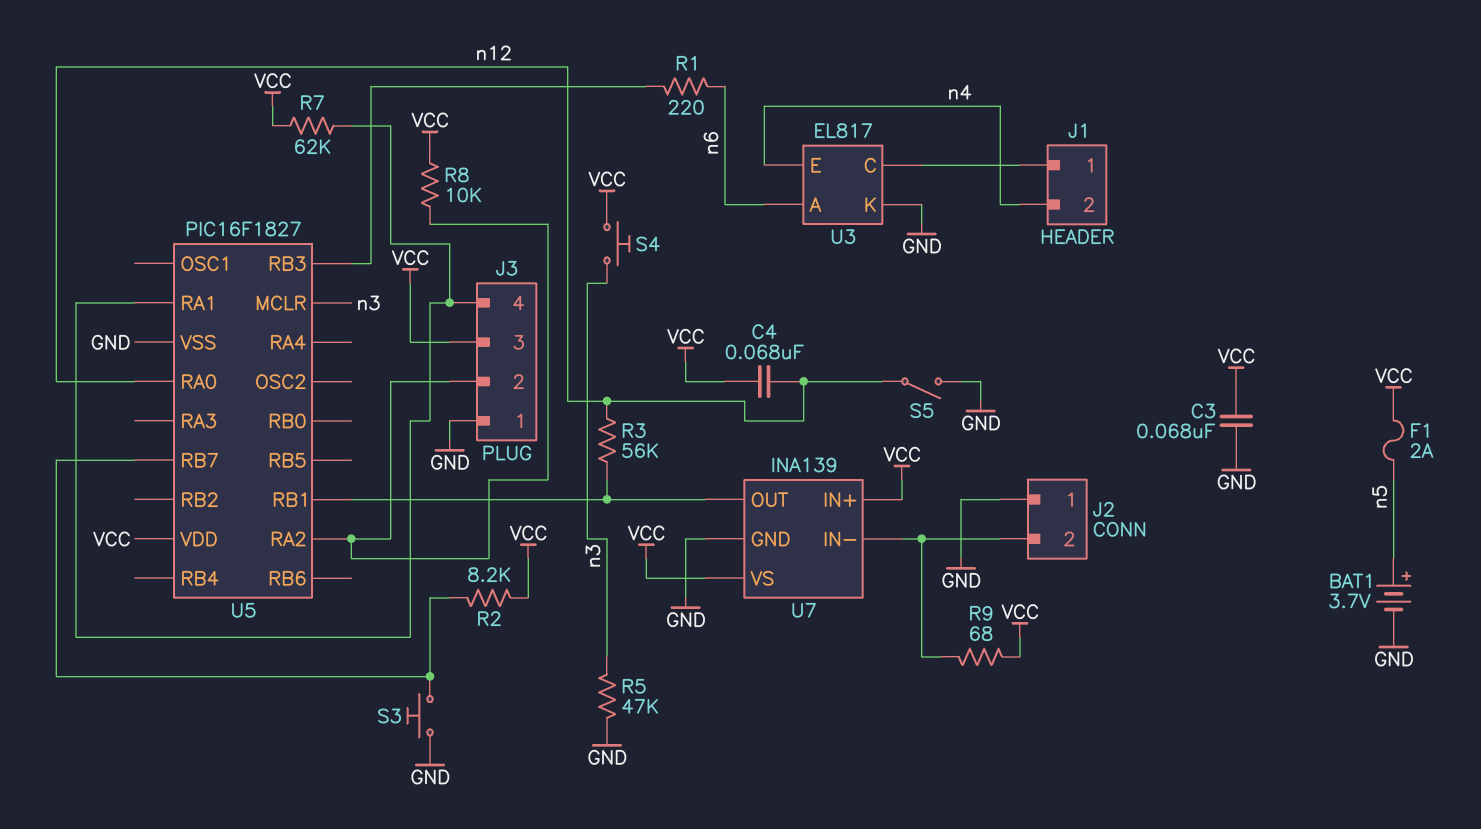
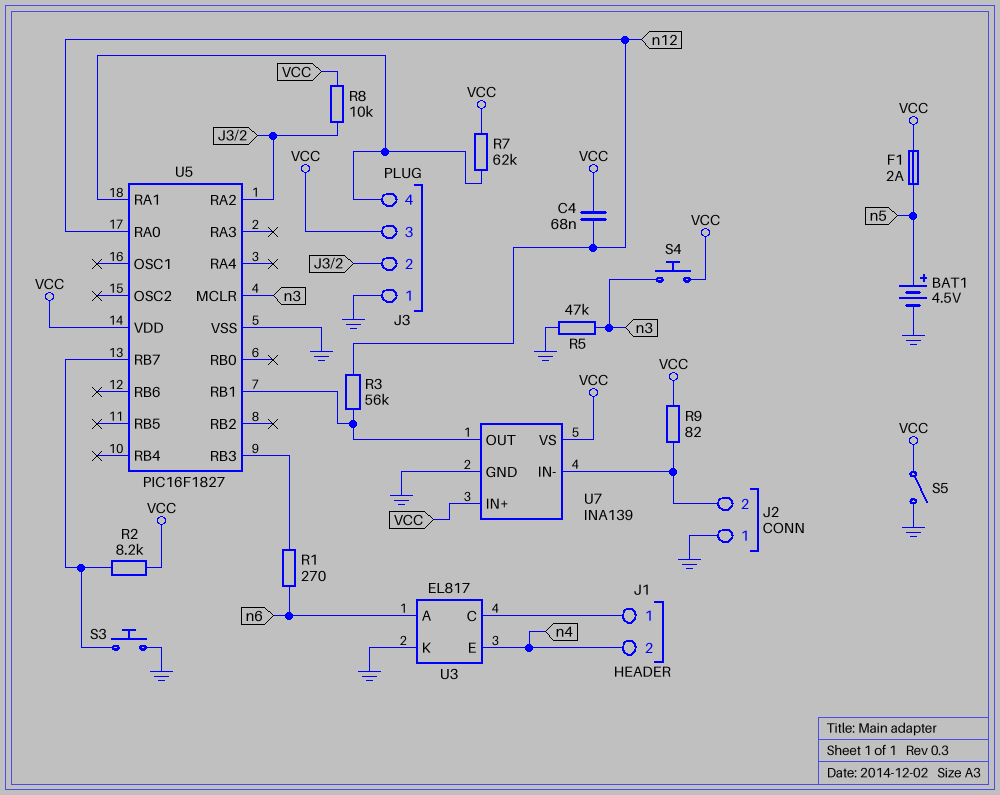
BAT1: 3.7V (plus n5, minus GND) -> 4.5V (plus n5, minus GND)
C3: 68nF (GND, VCC) -> none
R1: 220 (U5/RB3, n6) -> 270 (U5/RB3, n6)
R9: 68 (J2/2, VCC) -> 82 (J2/2, VCC)
S5: switch (GND, n12) -> switch (GND, VCC)

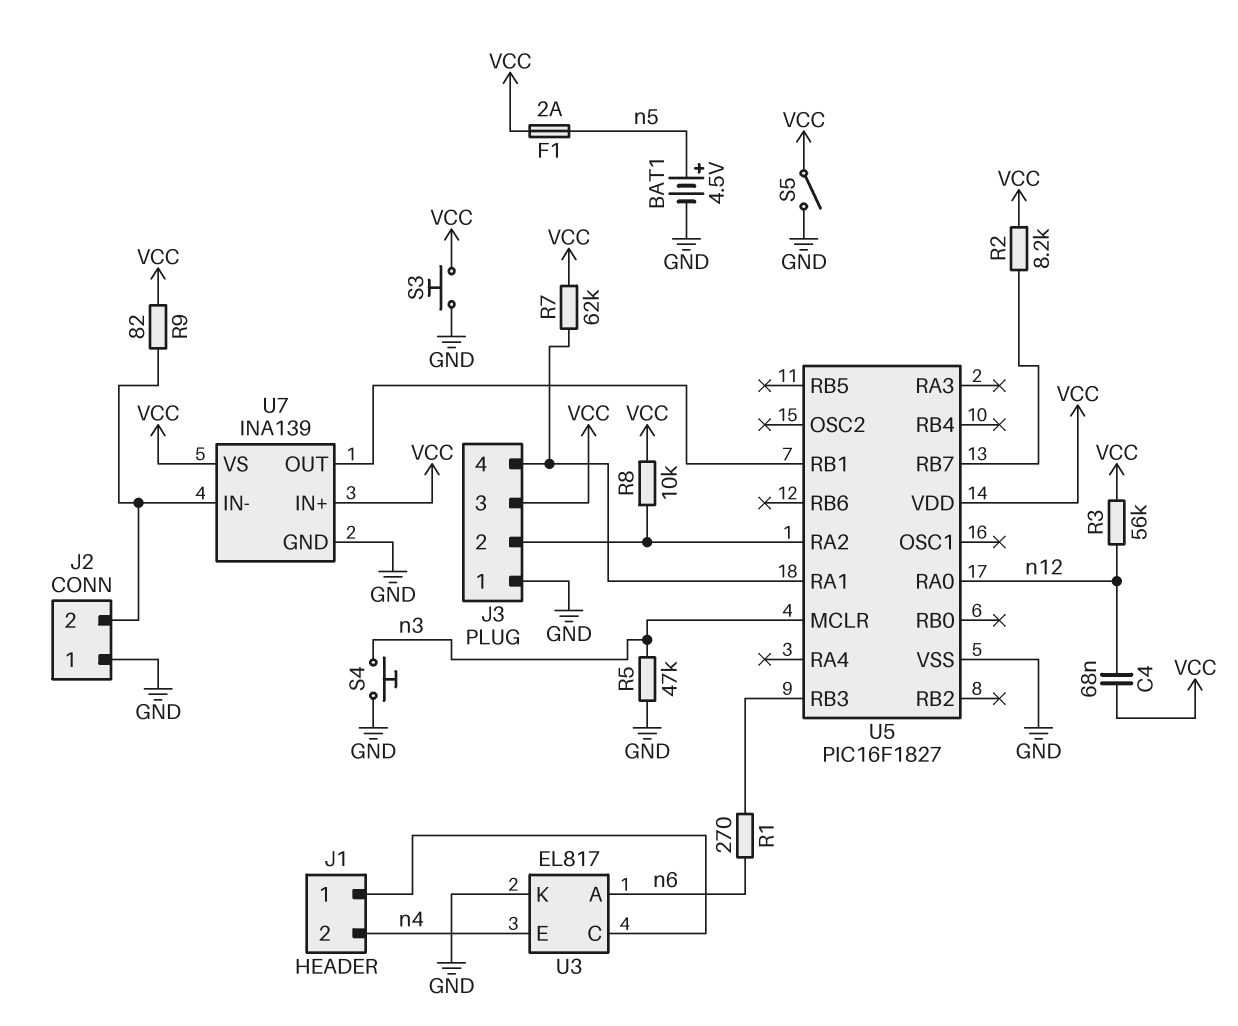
R3: 56k (U5/RB1, n12) -> 56k (VCC, n12)
S3: button (GND, U5/RB7) -> button (GND, VCC)
S4: button (VCC, n3) -> button (GND, n3)

